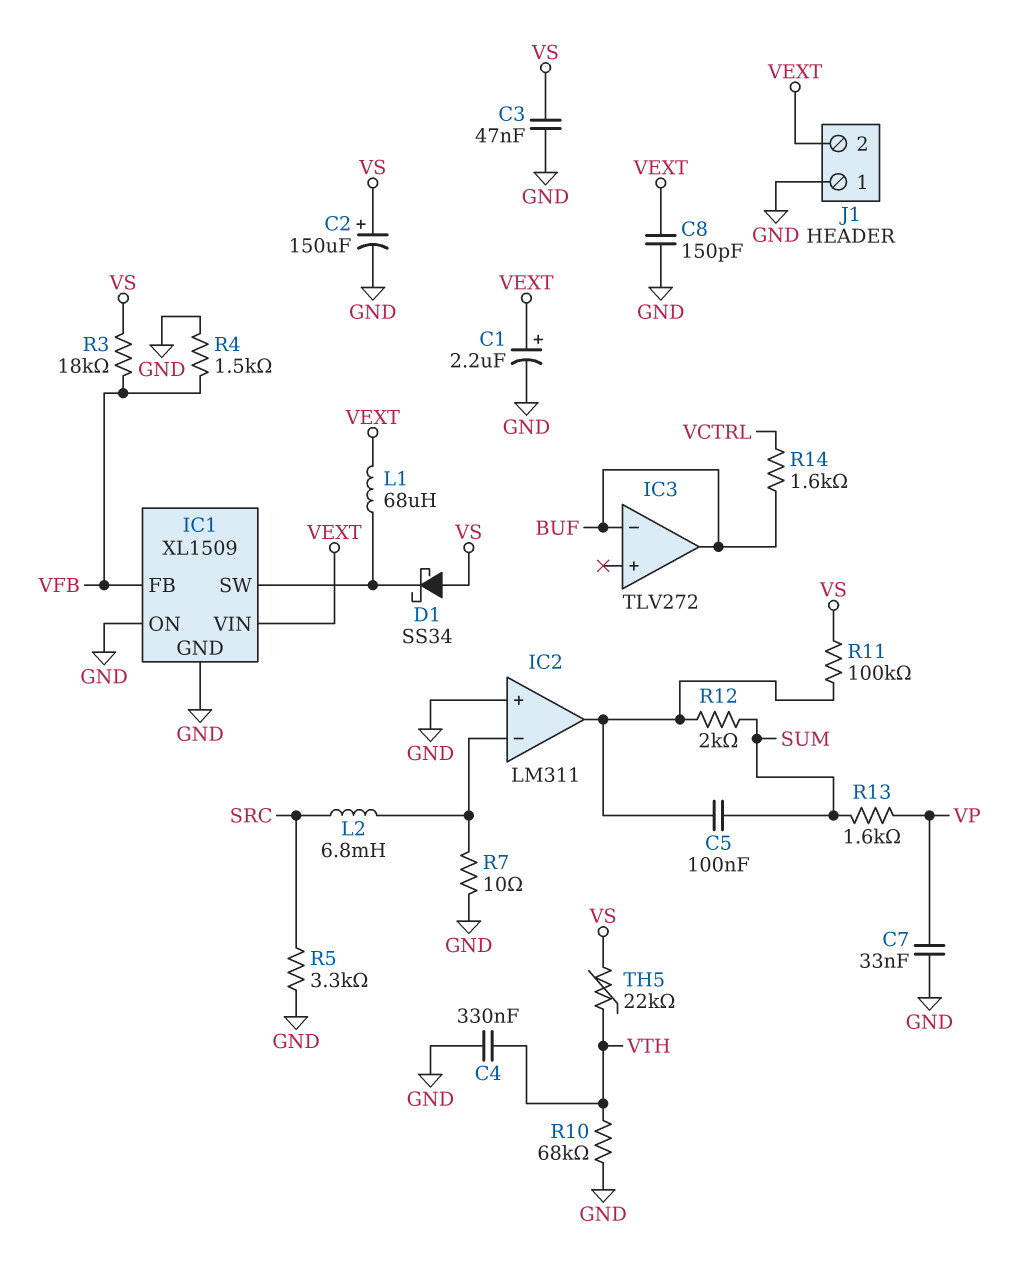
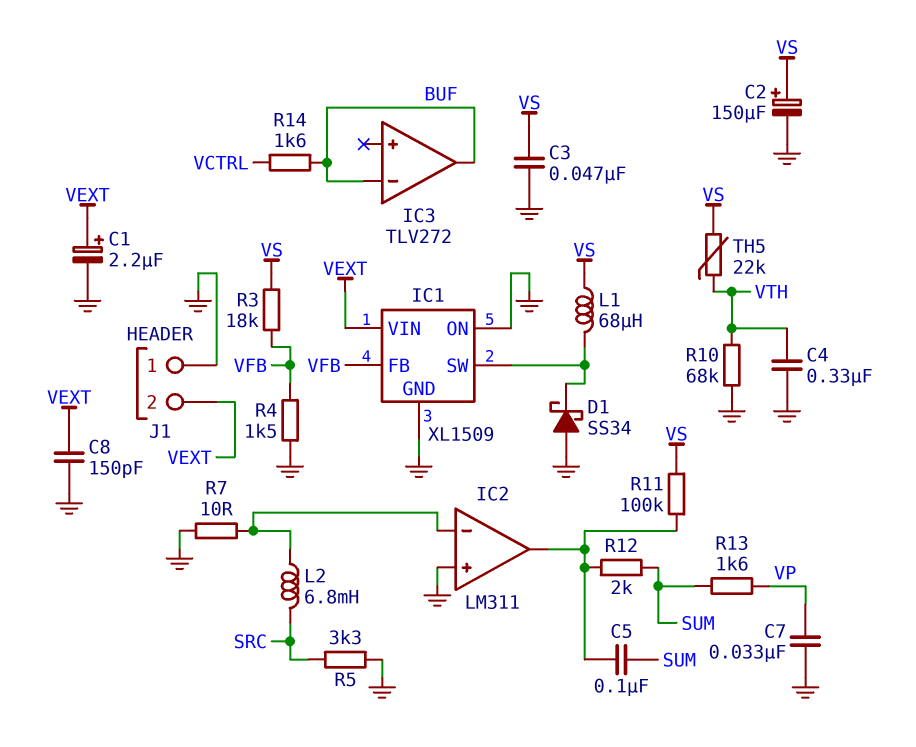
D1: schottky SS34 (A VS, K IC1/SW) -> schottky SS34 (A GND, K IC1/SW)
L1: 68uH (IC1/SW, VEXT) -> 68uH (IC1/SW, VS)

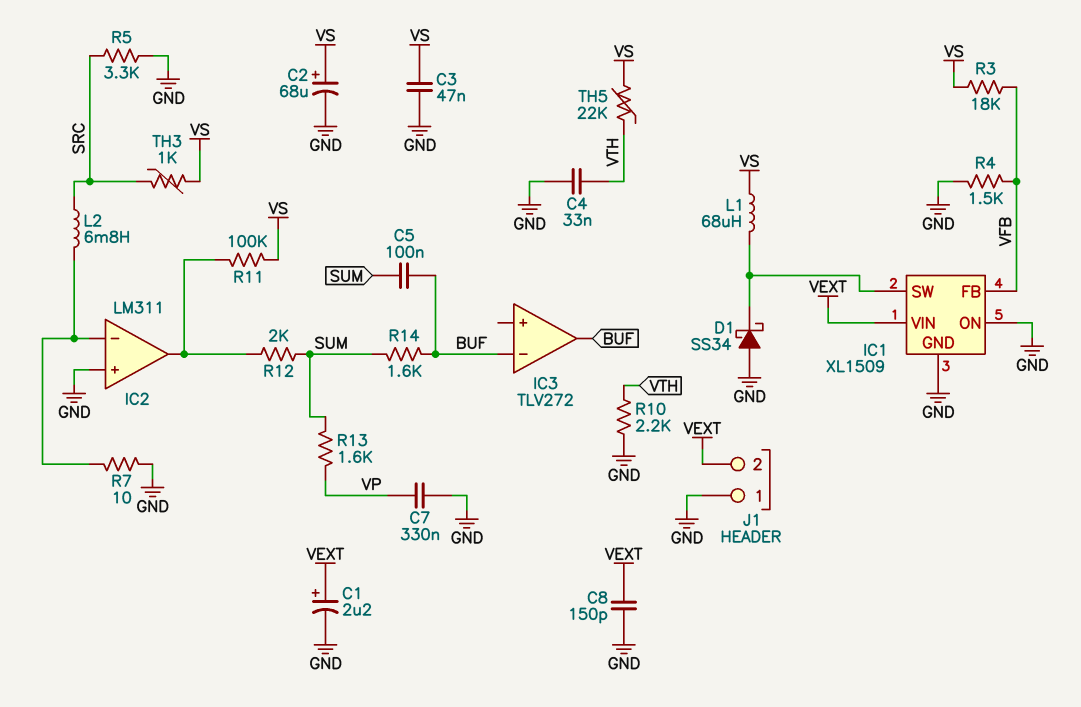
C2: 150uF (plus VS, minus GND) -> 68uF (plus VS, minus GND)
C4: 330nF (GND, VTH) -> 33nF (GND, VTH)
C5: 100nF (IC2/out, SUM) -> 100nF (BUF, SUM)
C7: 33nF (GND, VP) -> 330nF (GND, VP)
R10: 68k (GND, VTH) -> 2.2k (GND, VTH)
R14: 1.6k (BUF, VCTRL) -> 1.6k (BUF, SUM)
TH3: none -> 1k (SRC, VS)

